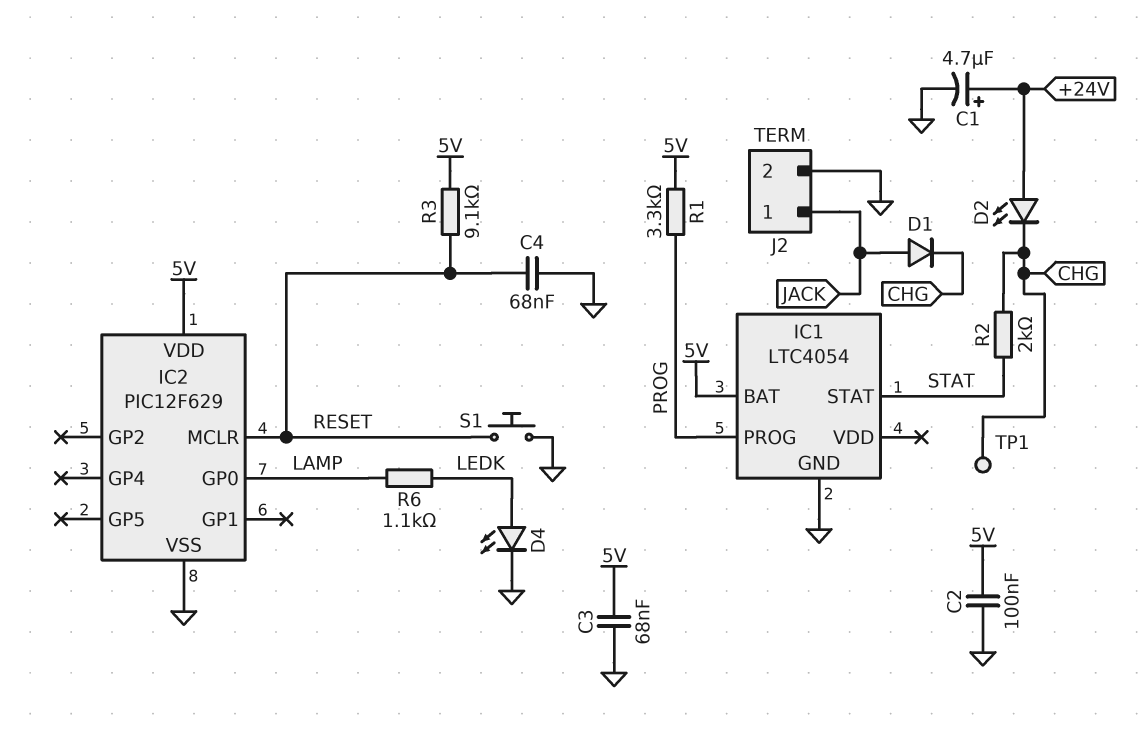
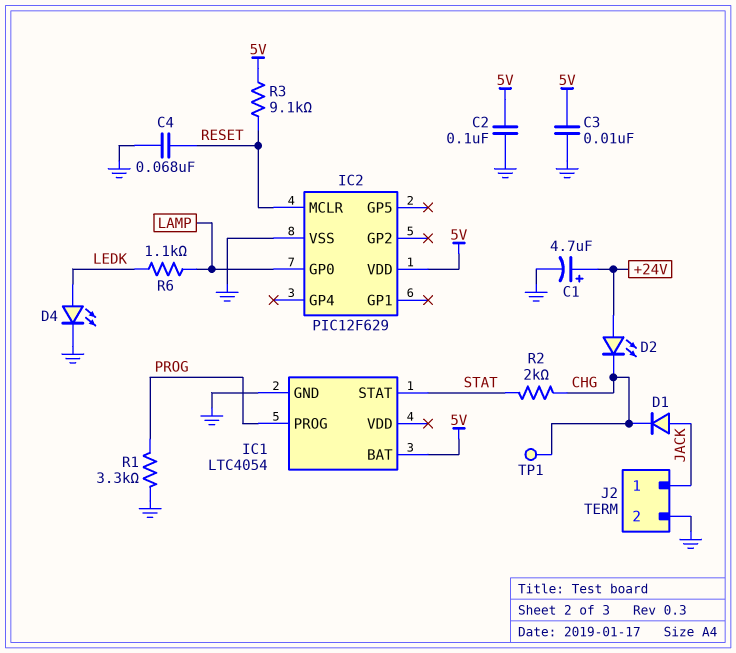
C3: 68nF (5V, GND) -> 10nF (5V, GND)
R1: 3.3k (5V, PROG) -> 3.3k (GND, PROG)
S1: button (GND, RESET) -> none

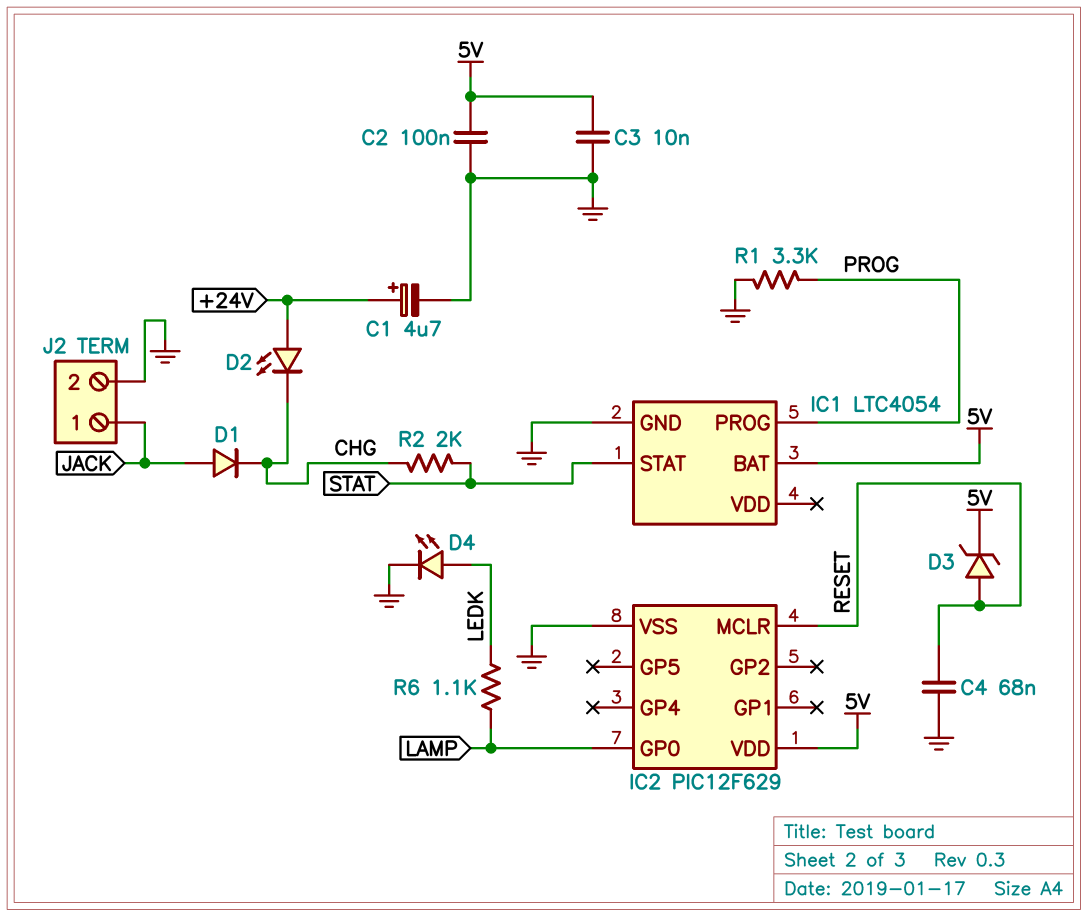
D3: none -> zener (A RESET, K 5V)
R3: 9.1k (5V, RESET) -> none
TP1: test point (CHG) -> none

